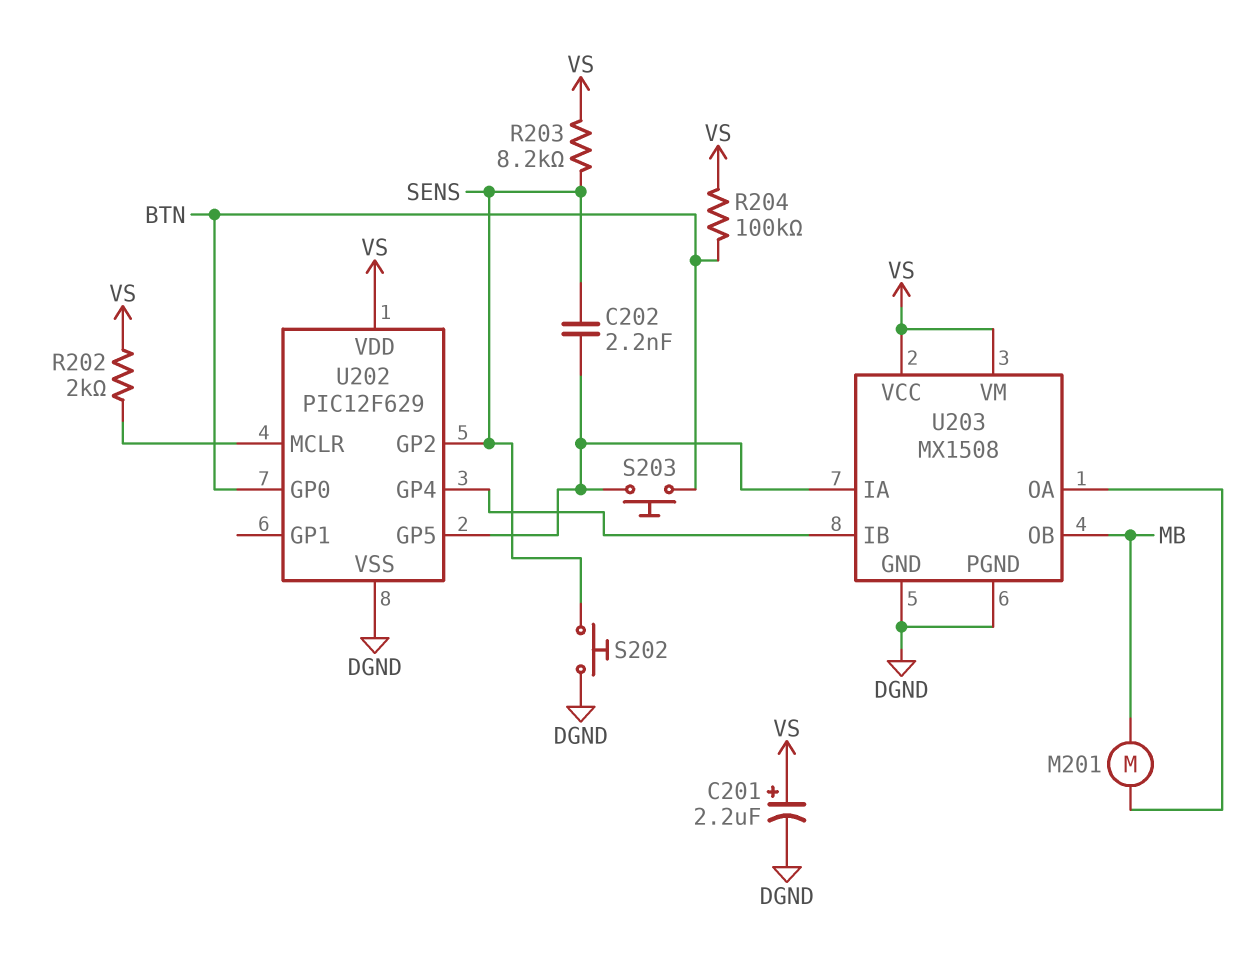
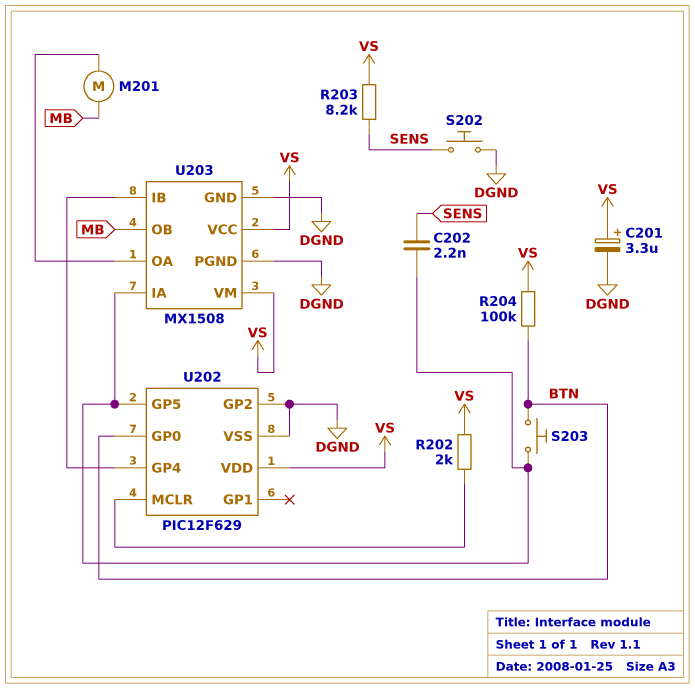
C201: 2.2uF (plus VS, minus DGND) -> 3.3uF (plus VS, minus DGND)
U202 pin GP2: SENS -> DGND

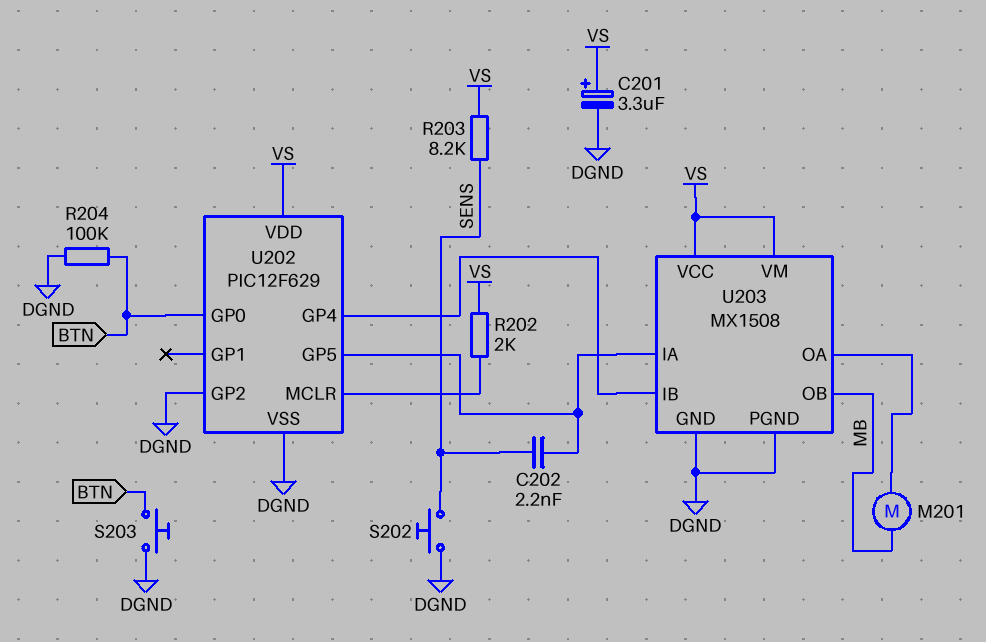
R204: 100k (BTN, VS) -> 100k (BTN, DGND)
S203: button (BTN, U202/GP5) -> button (BTN, DGND)

